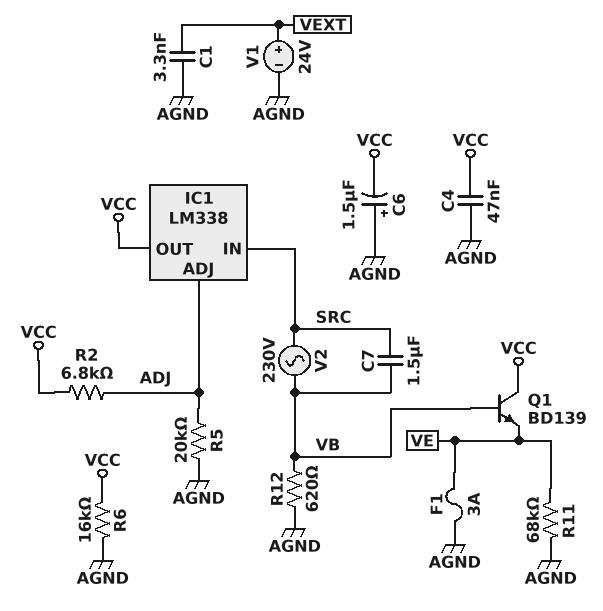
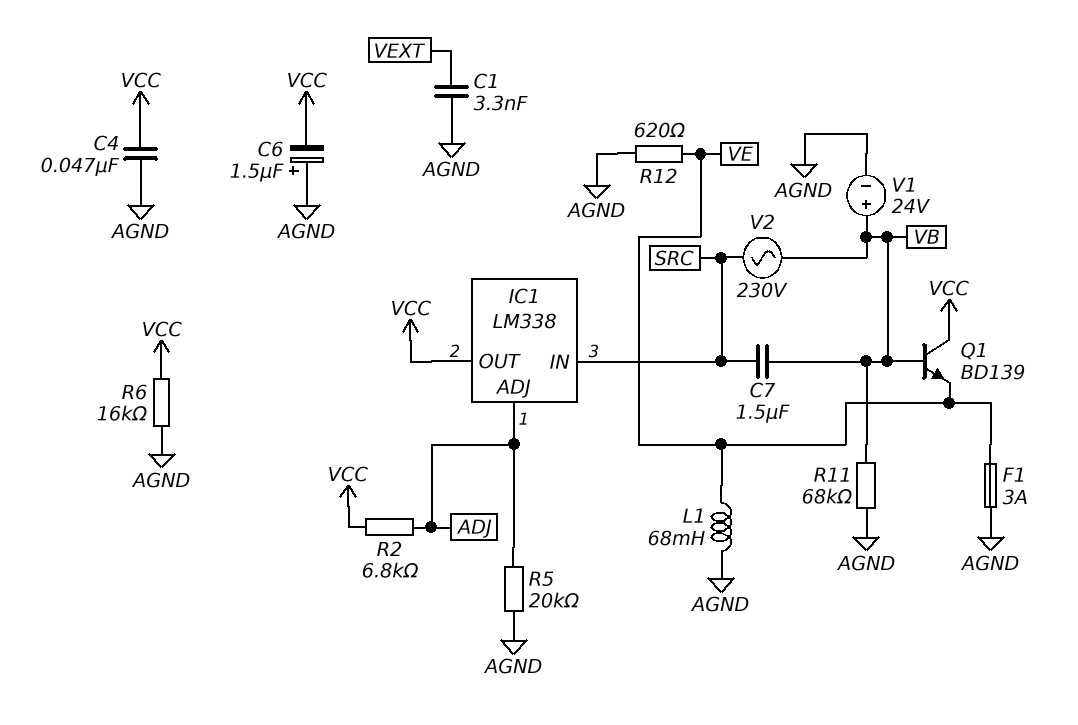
L1: none -> 68mH (AGND, VE)
R11: 68k (AGND, VE) -> 68k (AGND, VB)
R12: 620 (AGND, VB) -> 620 (AGND, VE)
V1: 24V (plus VEXT, minus AGND) -> 24V (plus VB, minus AGND)

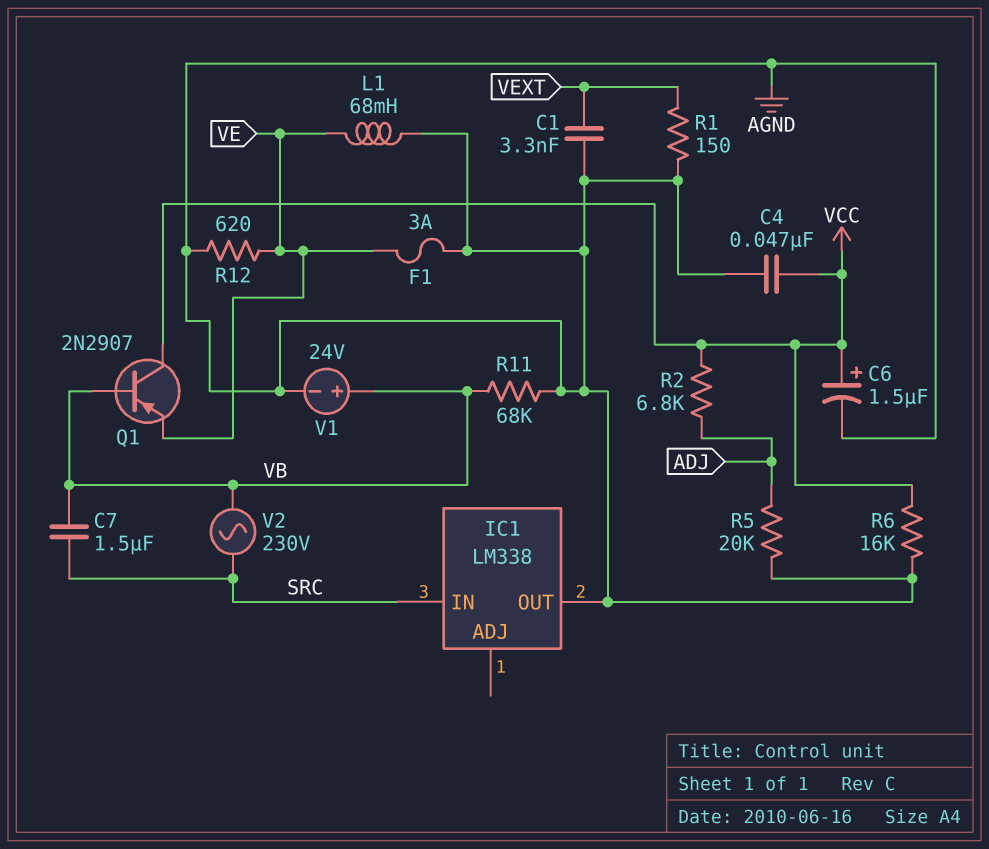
C6: 1.5uF (plus AGND, minus VCC) -> 1.5uF (plus VCC, minus AGND)
IC1 pin ADJ: ADJ -> none
IC1 pin OUT: VCC -> AGND
Q1: NPN BD139 (B VB, C VCC, E VE) -> PNP 2N2907 (B VB, C VCC, E VE)
R1: none -> 150 (AGND, VEXT)

